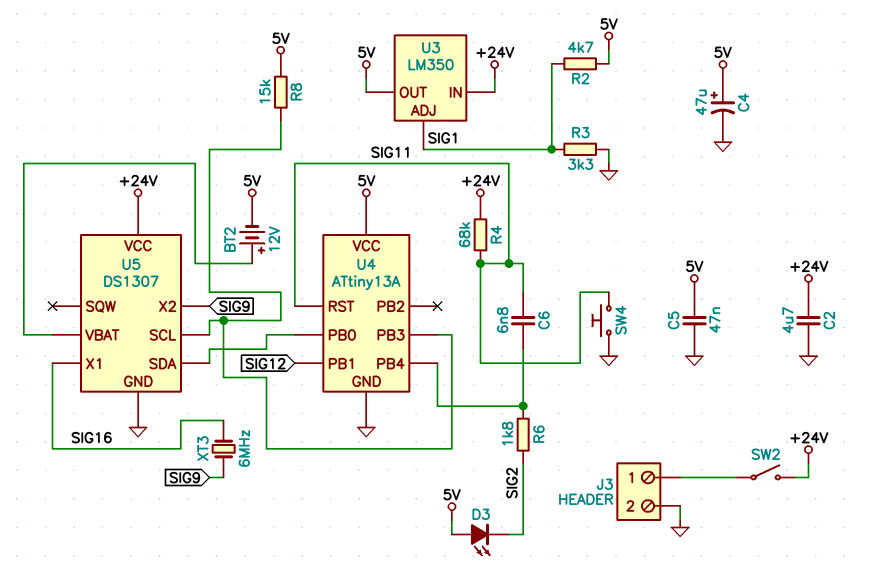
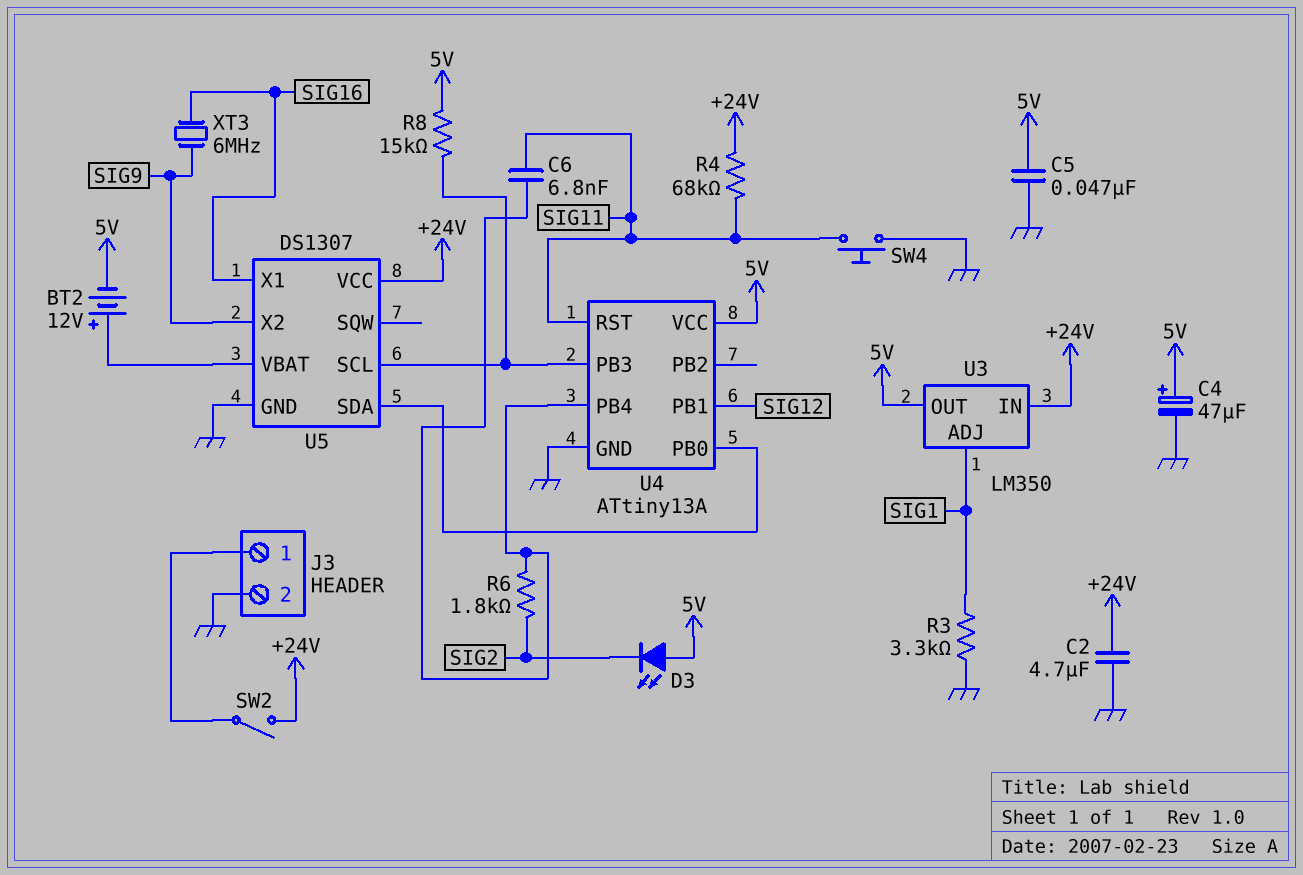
R2: 4.7k (5V, SIG1) -> none

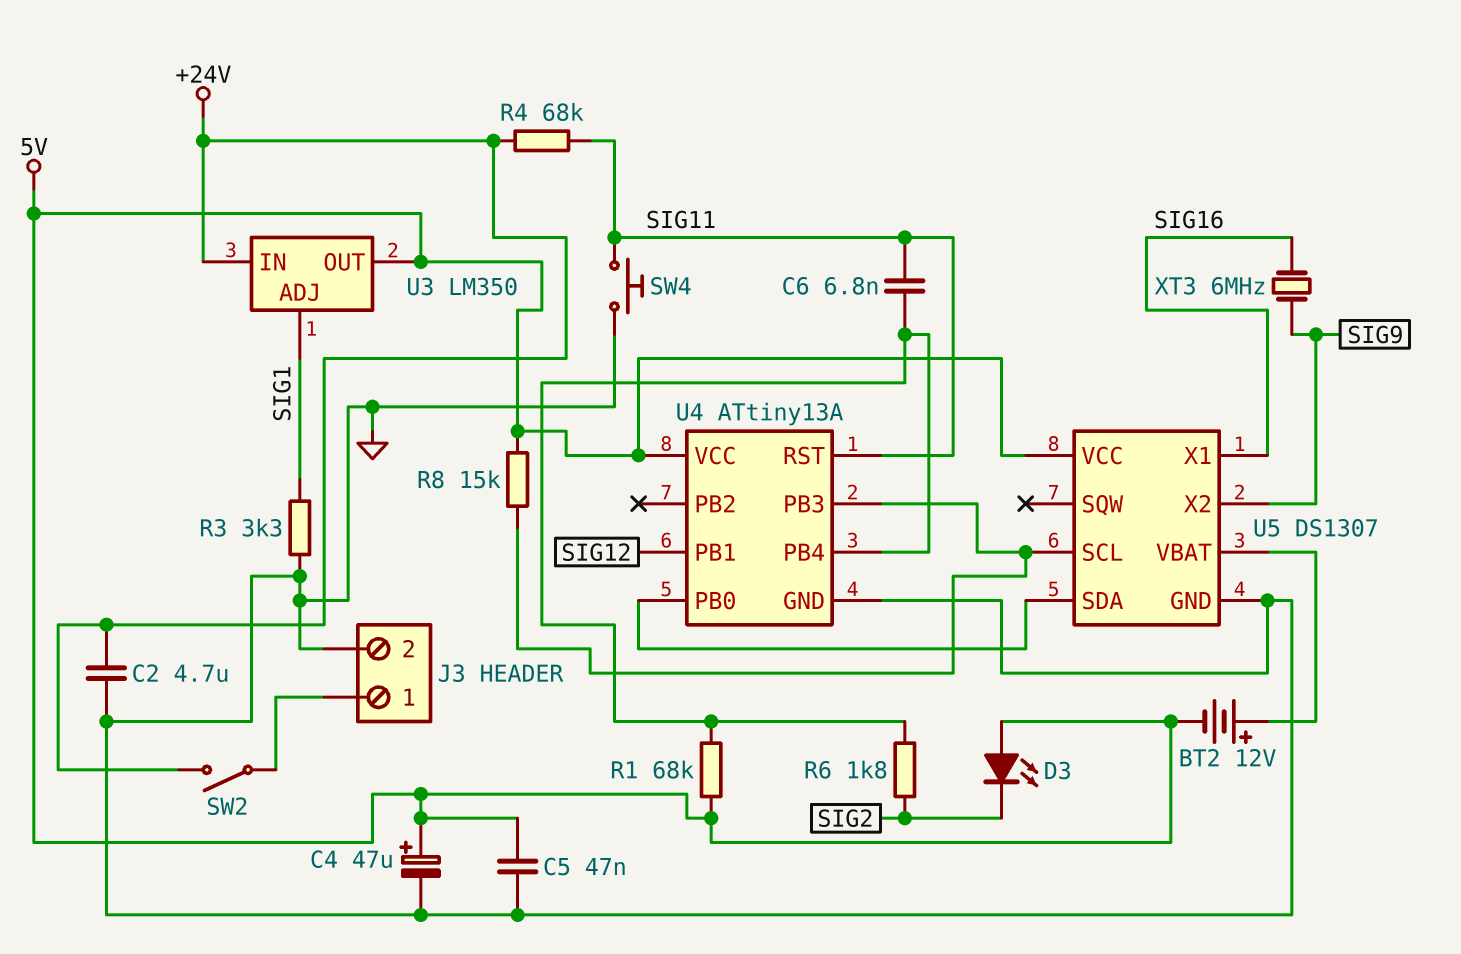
R1: none -> 68k (5V, U4/PB4)
U5 pin VCC: +24V -> 5V

